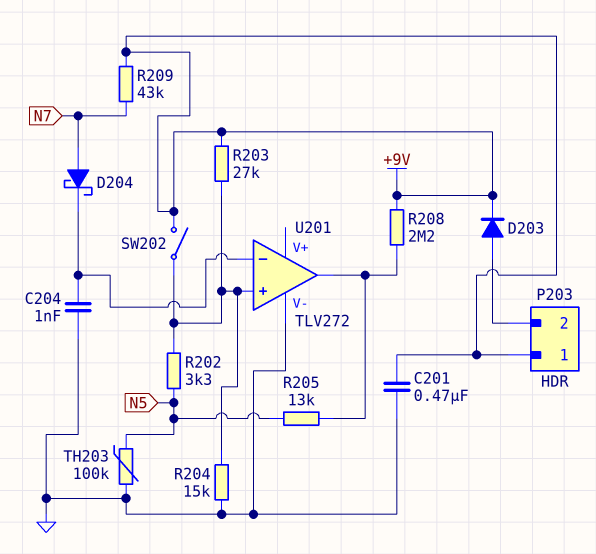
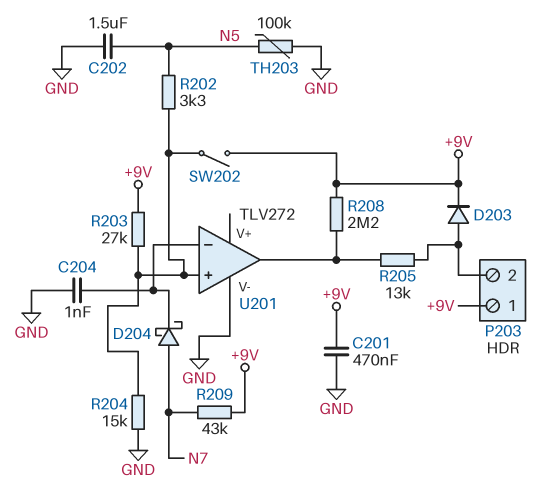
C202: none -> 1.5uF (GND, N5)
R205: 13k (N5, U201/out) -> 13k (P203/2, U201/out)

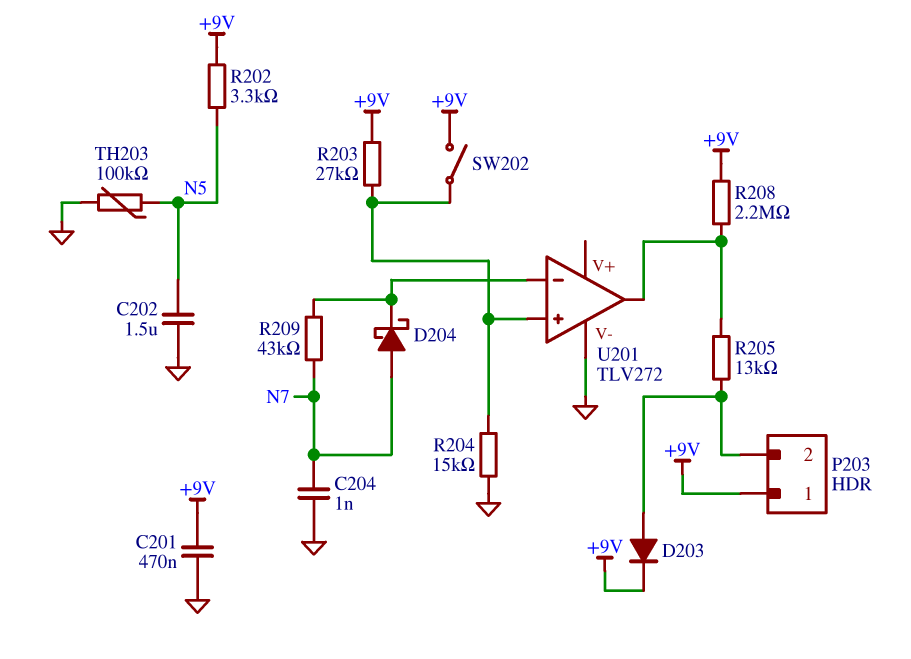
C204: 1nF (GND, U201/in-) -> 1nF (GND, N7)
R202: 3.3k (N5, U201/in+) -> 3.3k (+9V, N5)
R209: 43k (+9V, N7) -> 43k (N7, U201/in-)

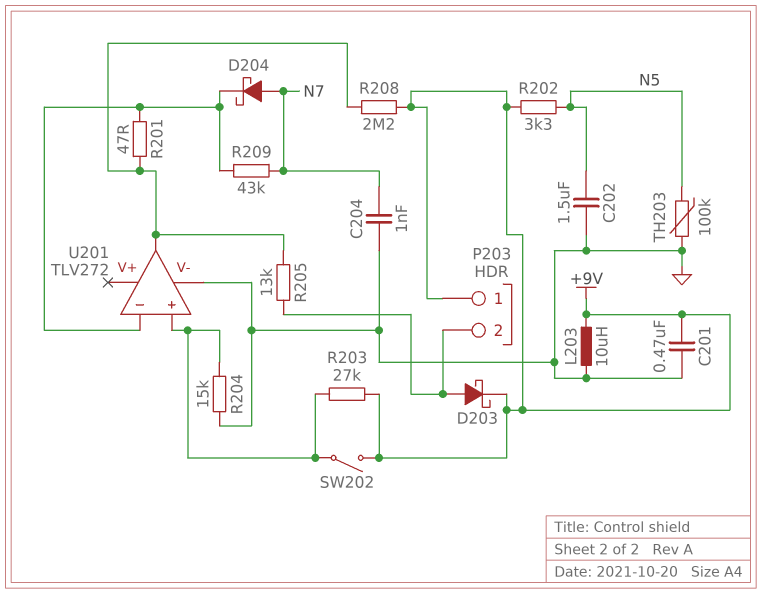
D203: diode (A P203/2, K +9V) -> schottky (A P203/2, K +9V)
L203: none -> 10uH (+9V, GND)
R201: none -> 47 (U201/in-, U201/out)

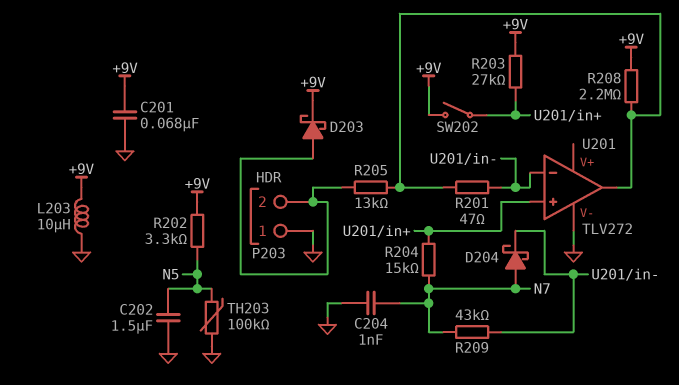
C201: 470nF (+9V, GND) -> 68nF (+9V, GND)
P203 pin 1: +9V -> GND
R204: 15k (GND, U201/in+) -> 15k (N7, U201/in+)

